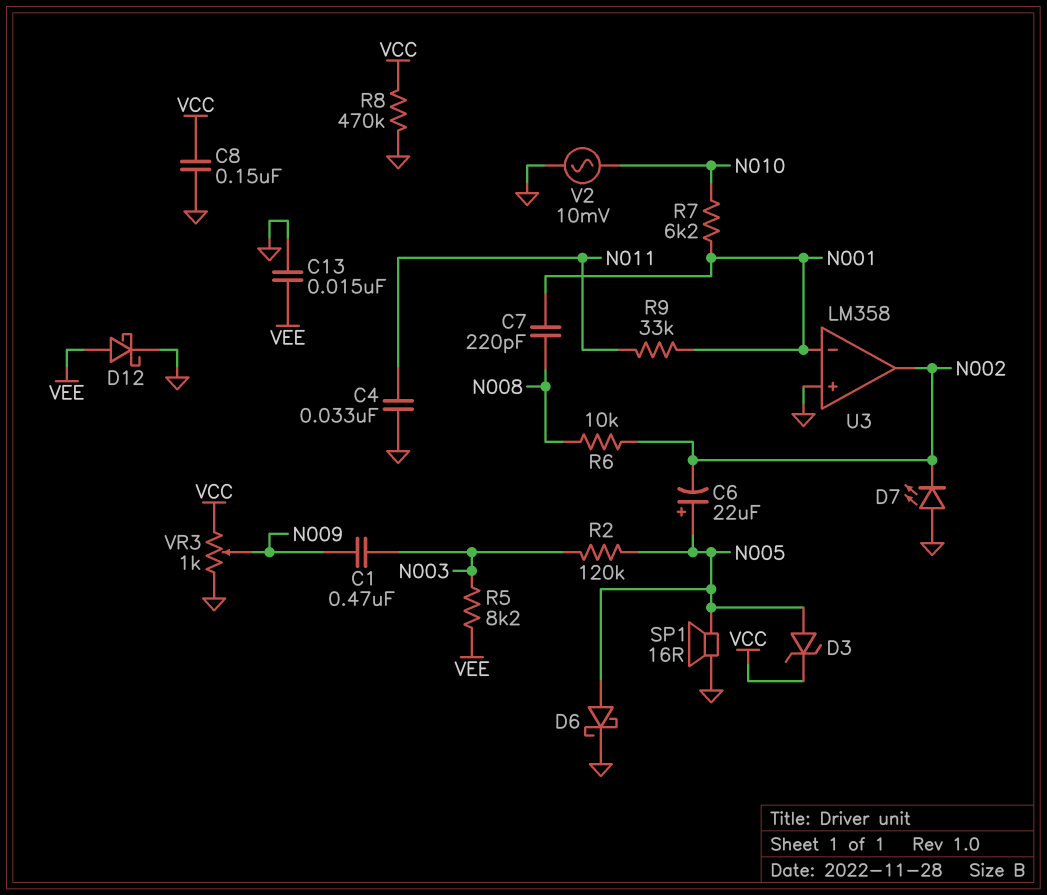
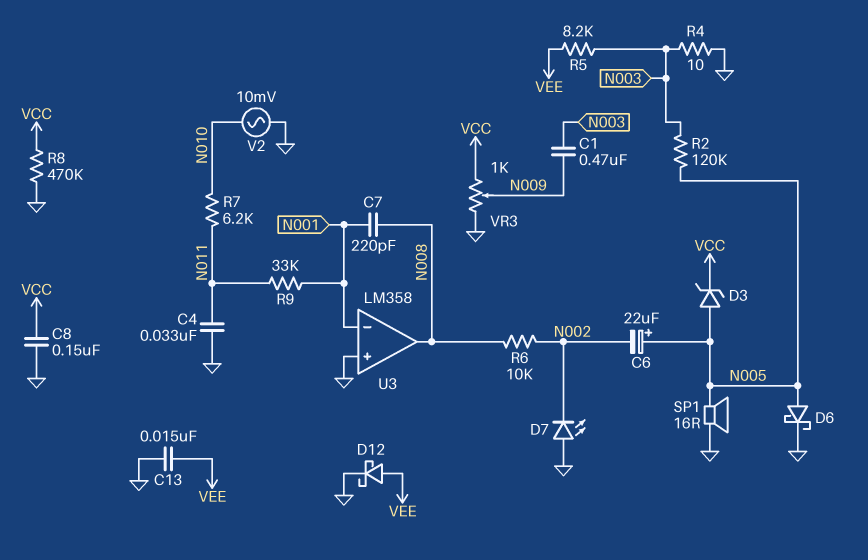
R4: none -> 10 (GND, N003)
R7: 6.2k (N001, N010) -> 6.2k (N010, N011)
U3 pin out: N002 -> N008

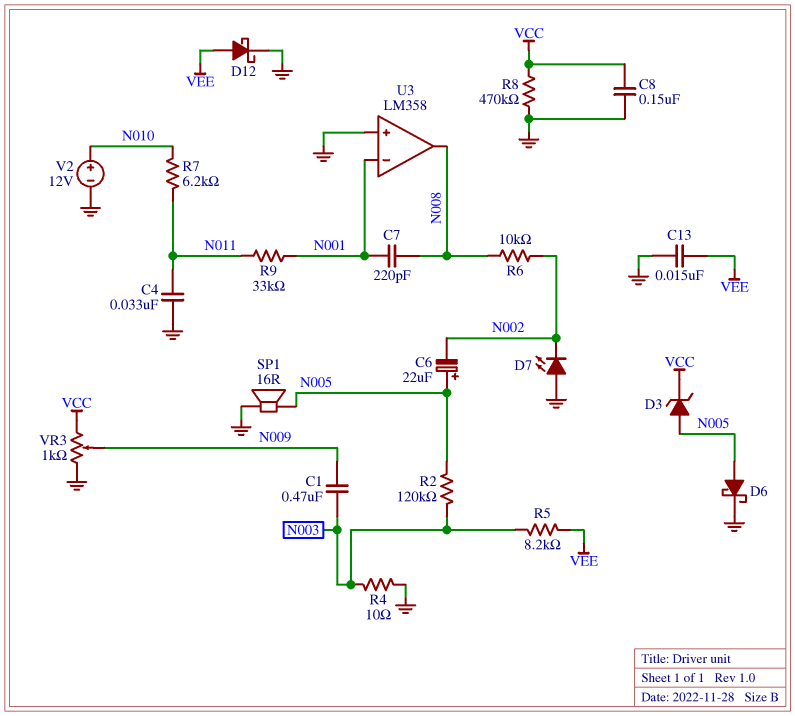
V2: AC 10mV (GND, N010) -> 12V (plus N010, minus GND)

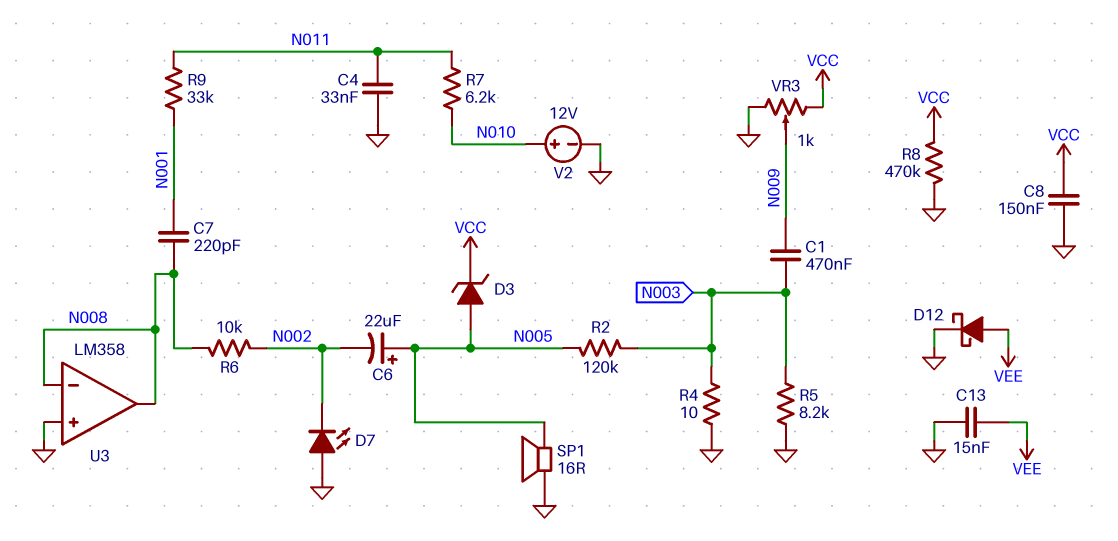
D6: schottky (A N005, K GND) -> none
R5: 8.2k (N003, VEE) -> 8.2k (GND, N003)
U3 pin in-: N001 -> N008

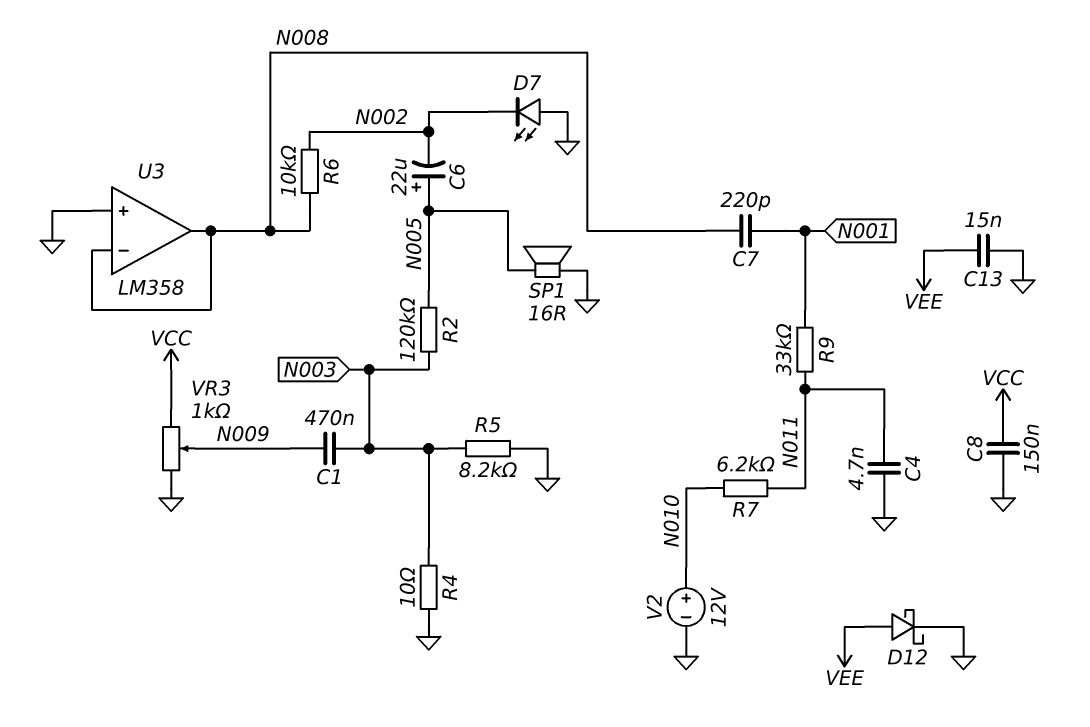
C4: 33nF (GND, N011) -> 4.7nF (GND, N011)
D3: zener (A N005, K VCC) -> none
R8: 470k (GND, VCC) -> none

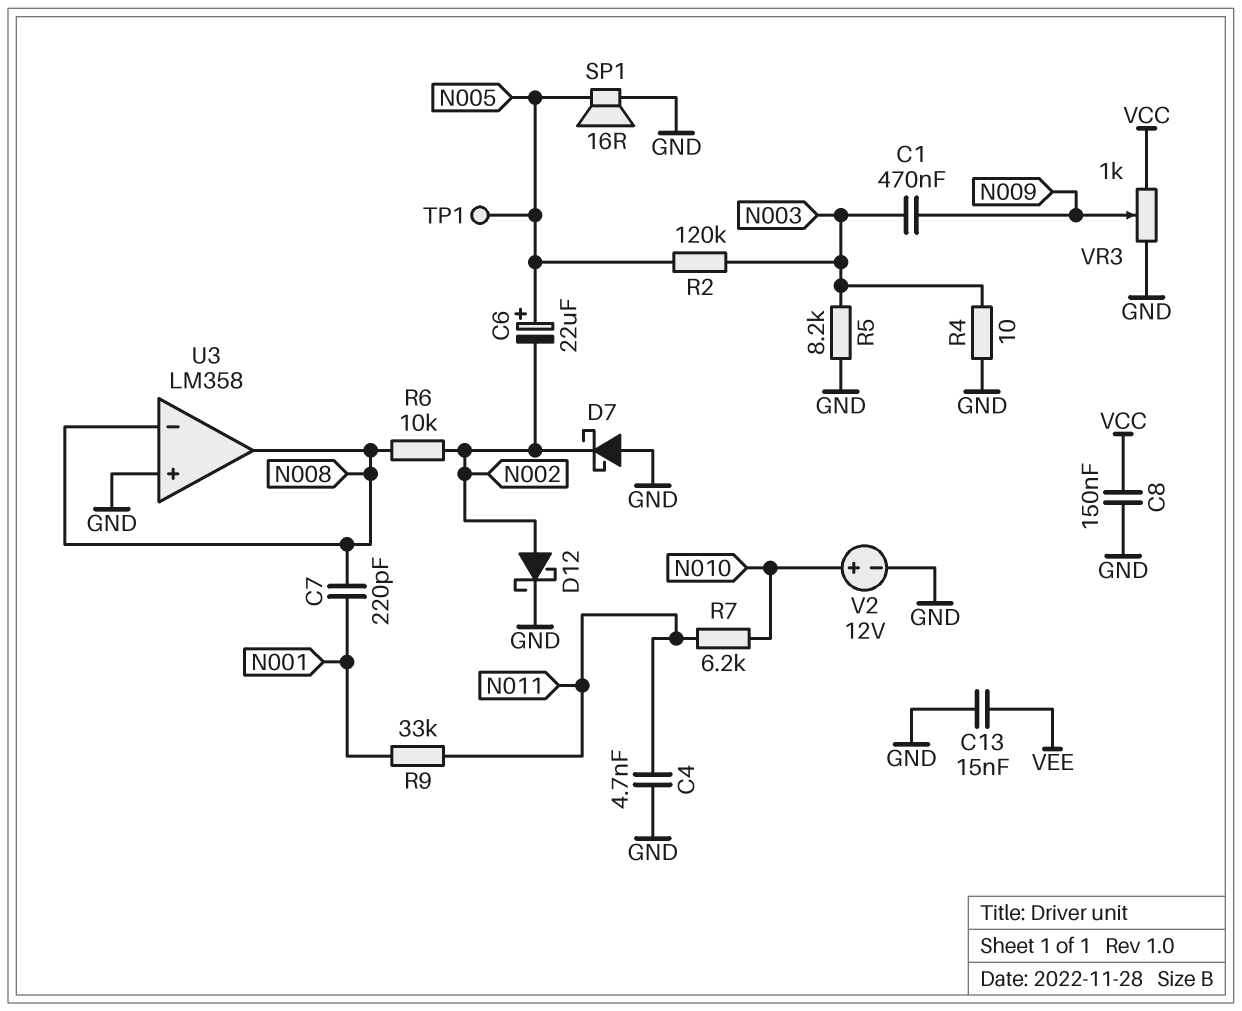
D7: LED (A GND, K N002) -> schottky (A GND, K N002)
D12: schottky (A VEE, K GND) -> schottky (A N002, K GND)
TP1: none -> test point (N005)

